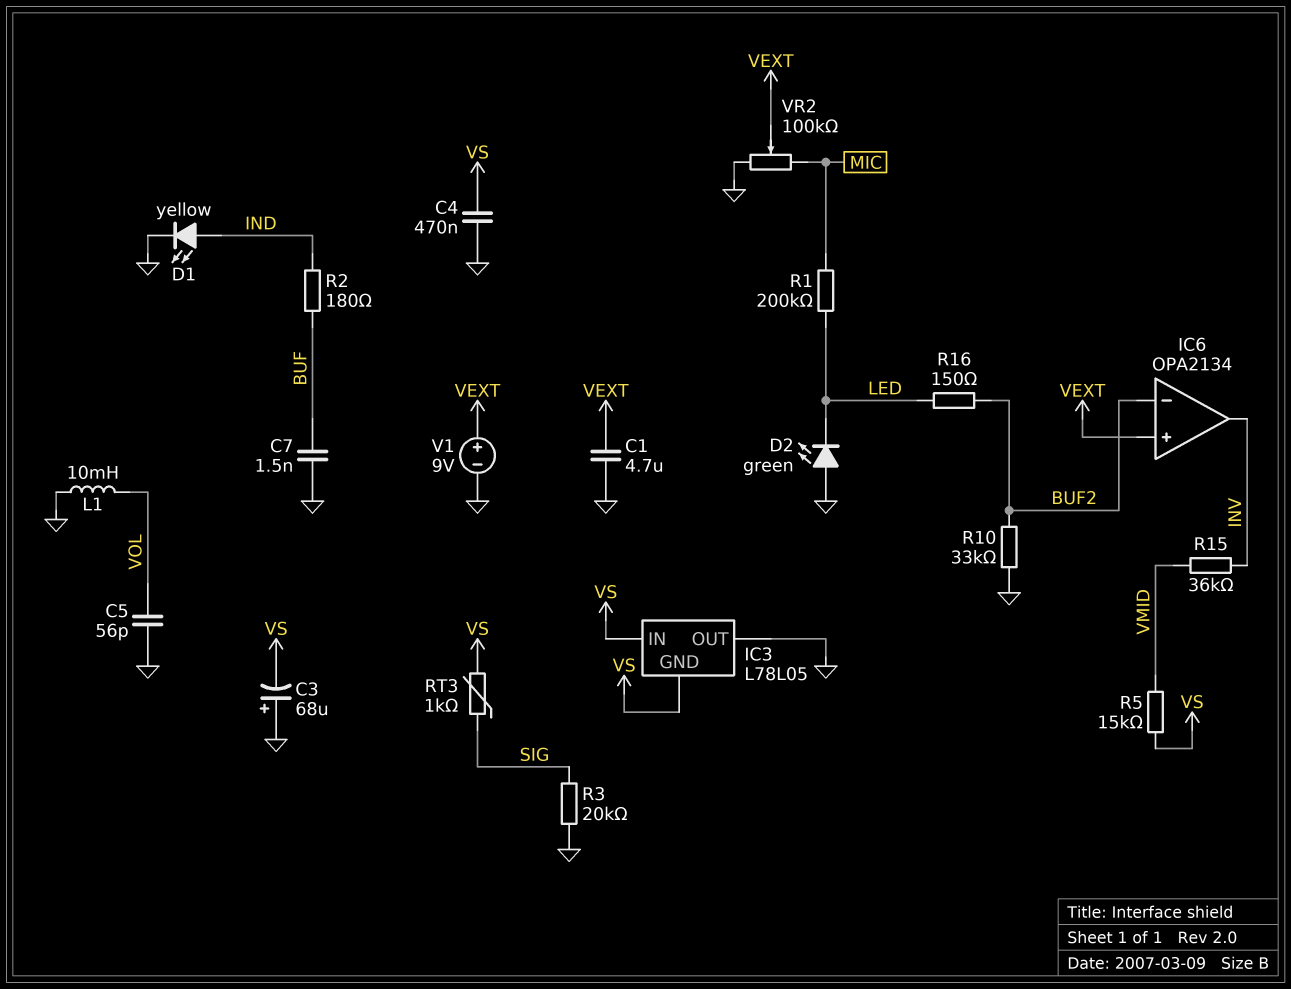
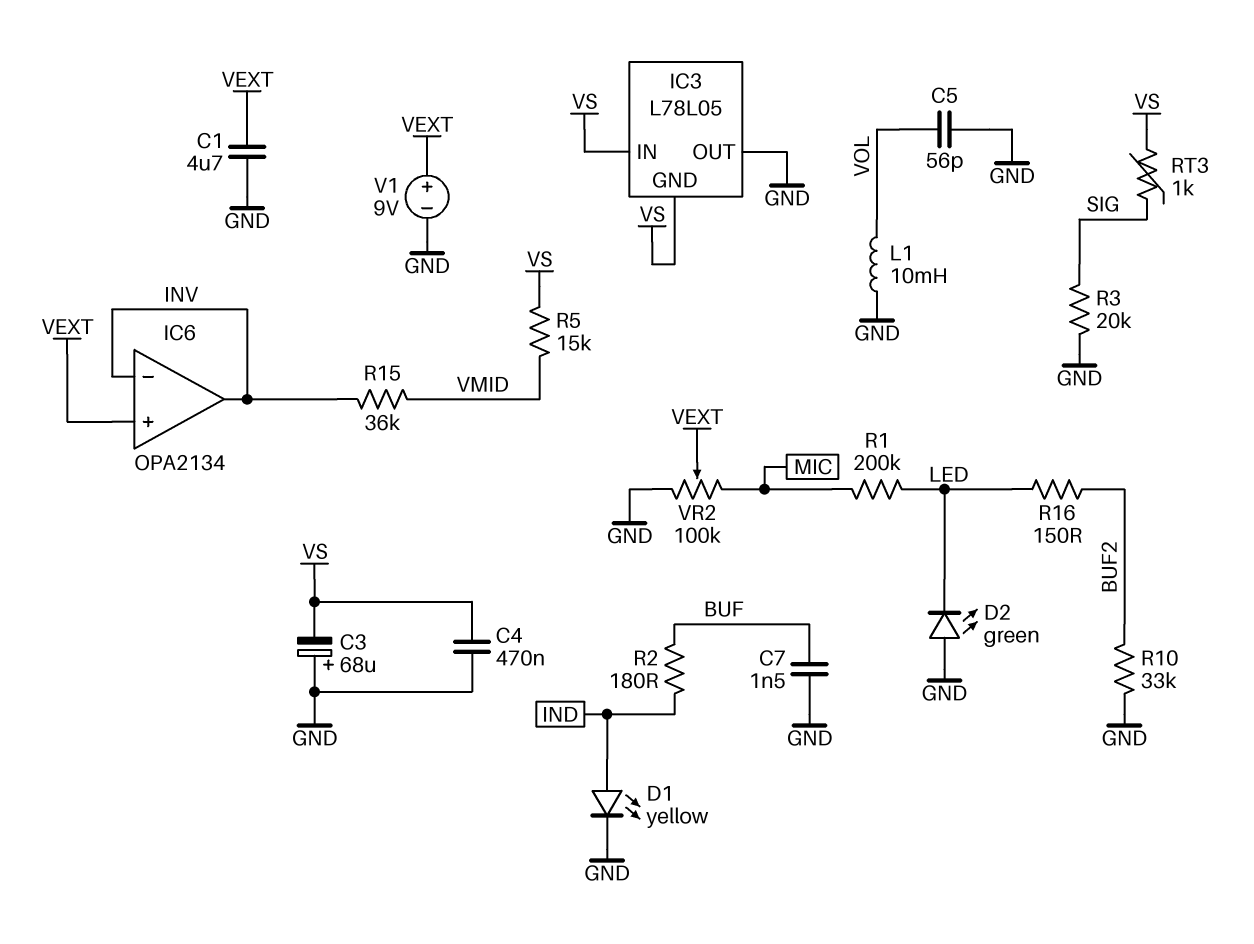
IC6 pin in-: BUF2 -> INV

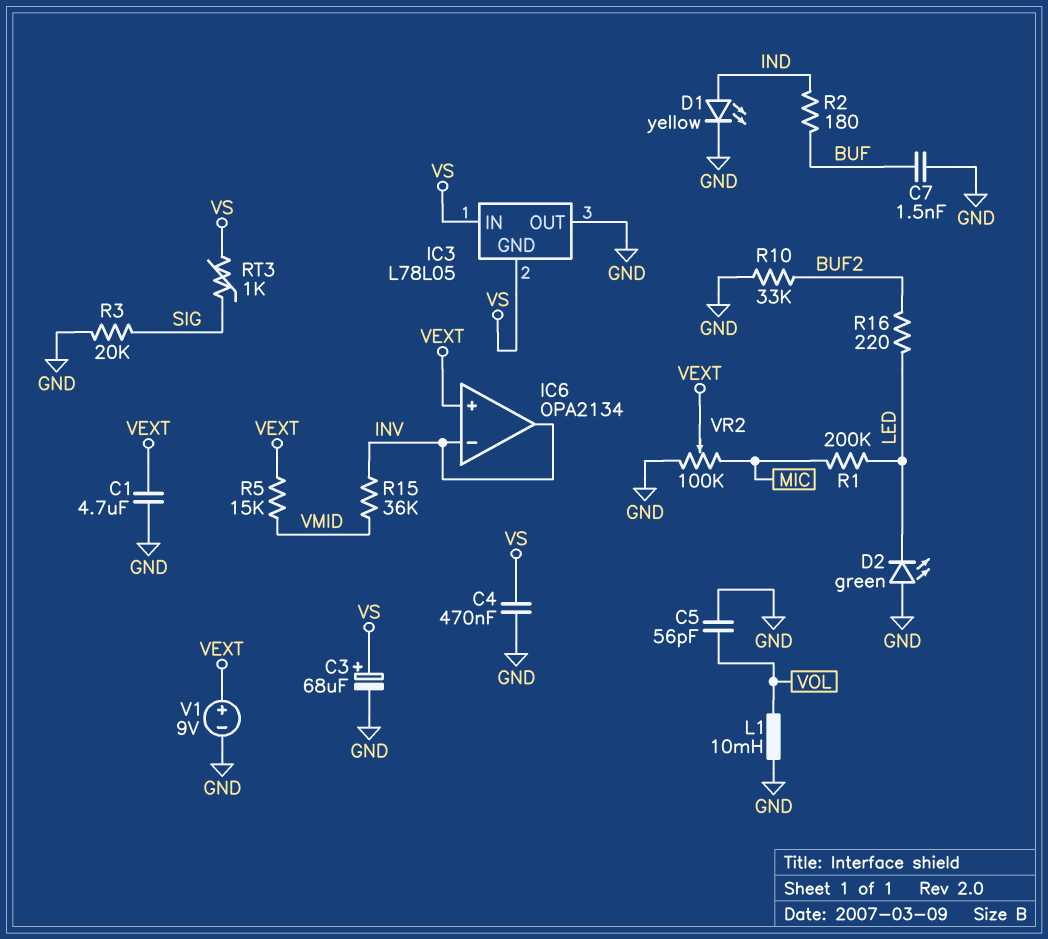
C3: 68uF (plus GND, minus VS) -> 68uF (plus VS, minus GND)
R5: 15k (VMID, VS) -> 15k (VEXT, VMID)
R16: 150 (BUF2, LED) -> 220 (BUF2, LED)

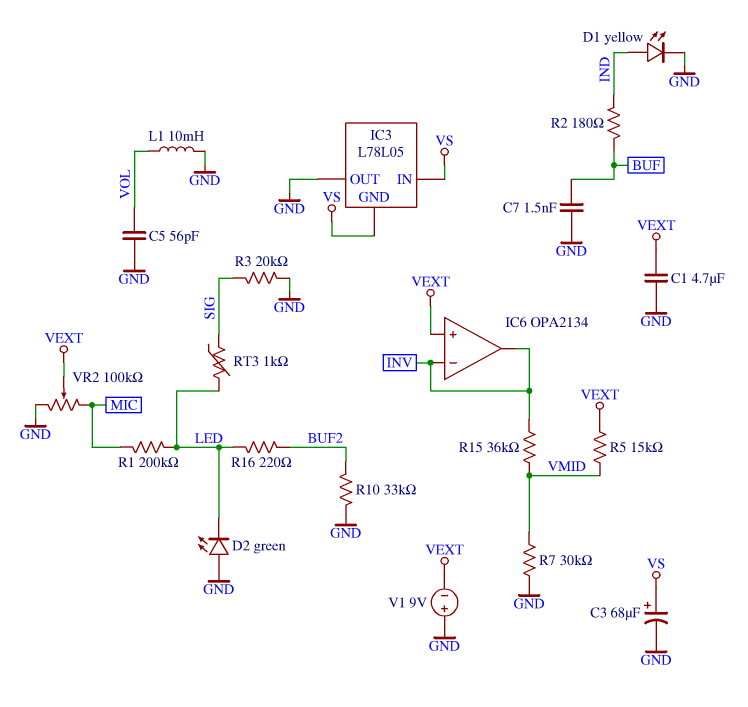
C4: 470nF (GND, VS) -> none
R7: none -> 30k (GND, VMID)
RT3: 1k (SIG, VS) -> 1k (LED, SIG)
V1: 9V (plus VEXT, minus GND) -> 9V (plus GND, minus VEXT)

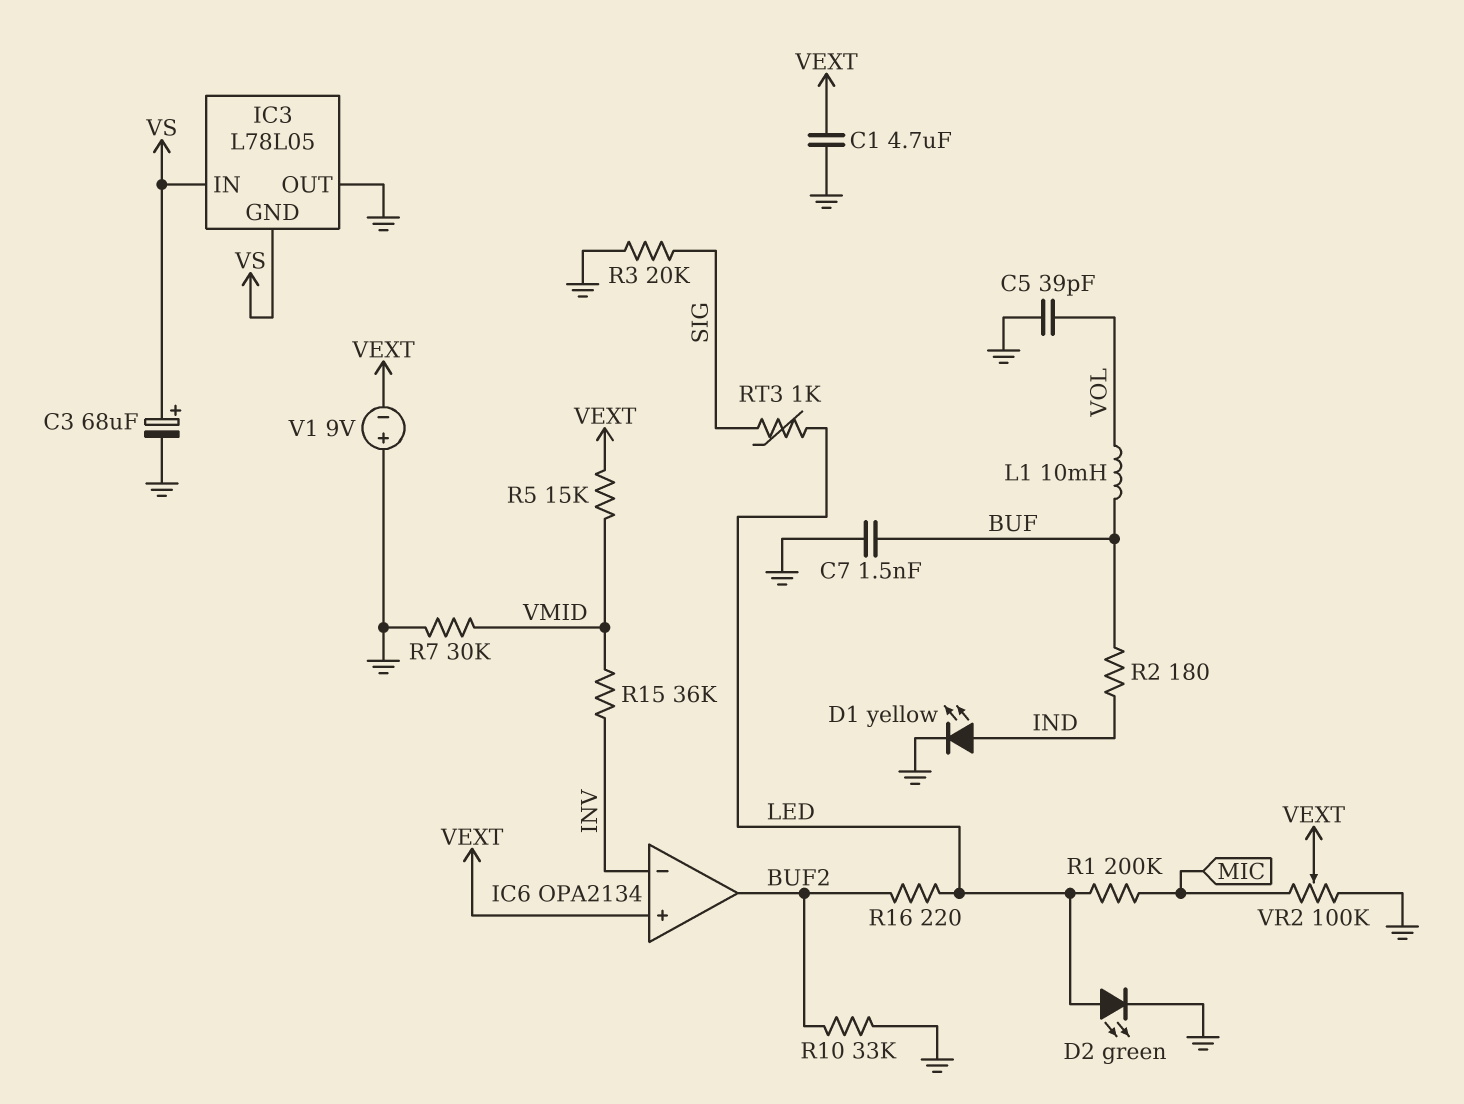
C5: 56pF (GND, VOL) -> 39pF (GND, VOL)
D2: LED green (A GND, K LED) -> LED green (A LED, K GND)
IC6 pin out: INV -> BUF2
L1: 10mH (GND, VOL) -> 10mH (BUF, VOL)

